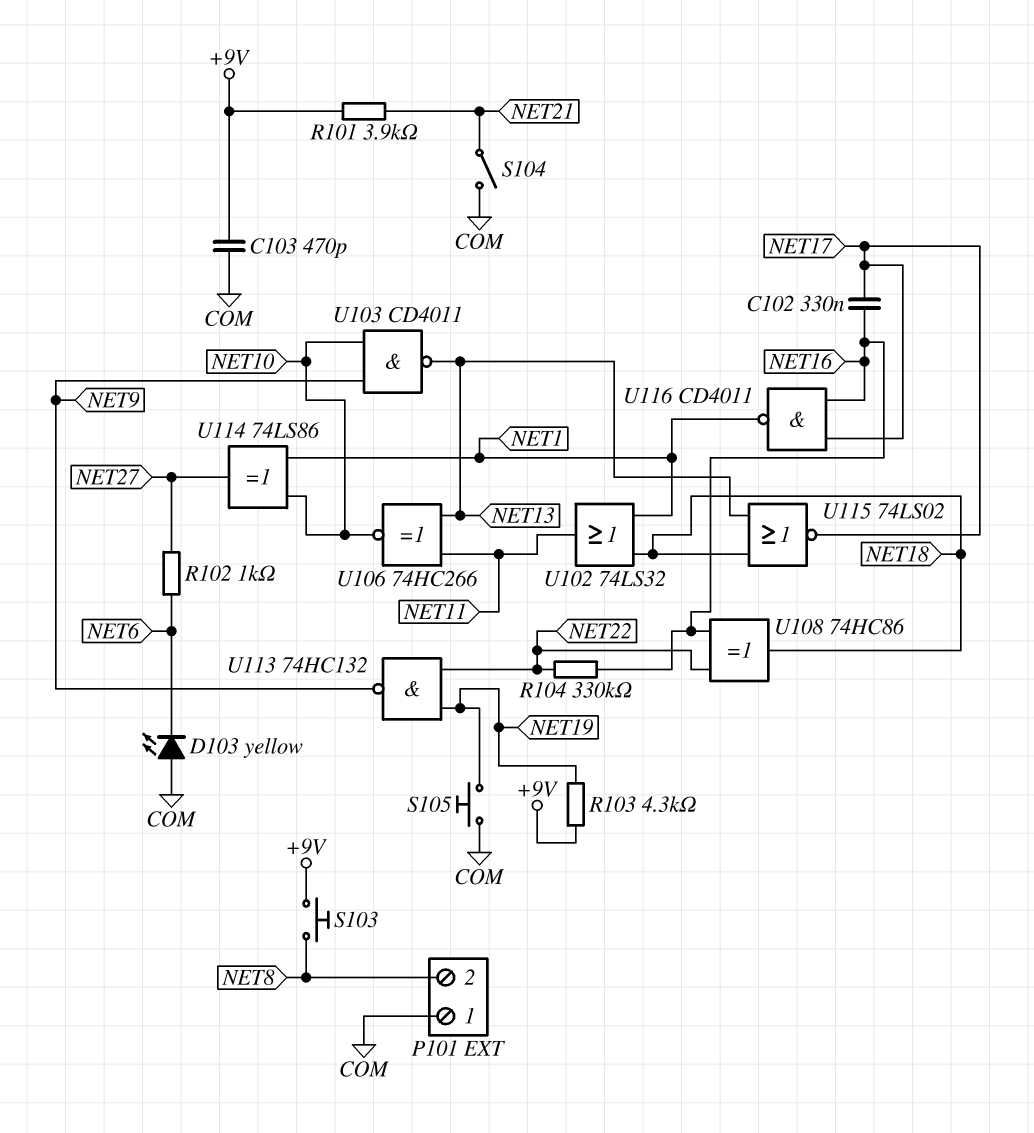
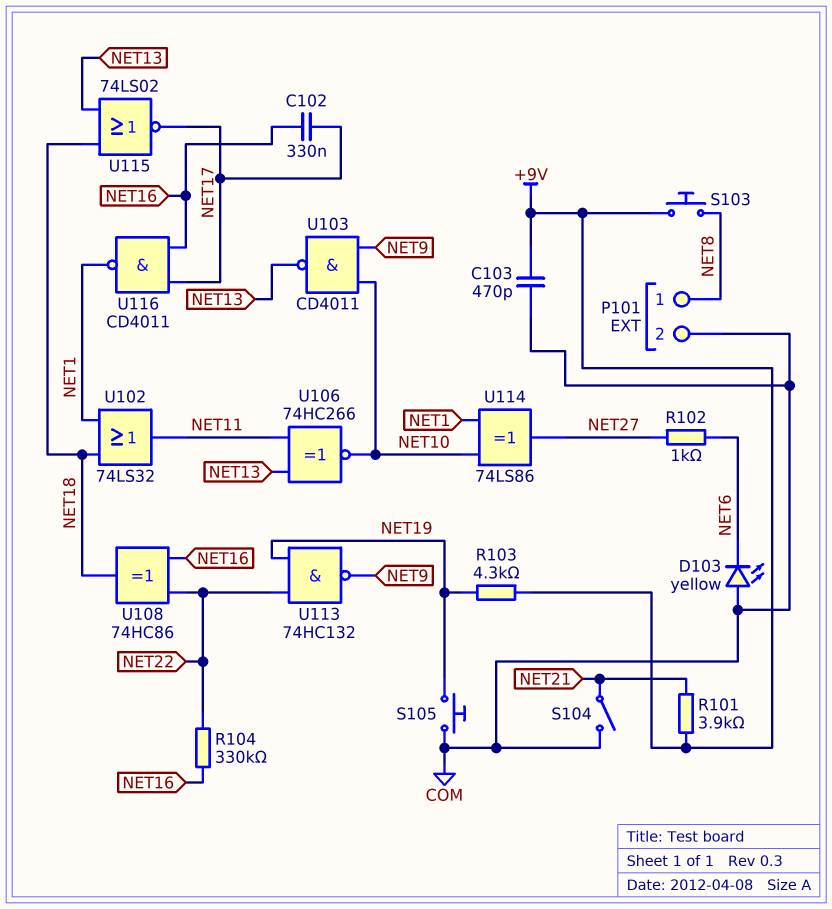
P101 pin 1: COM -> NET8
P101 pin 2: NET8 -> COM

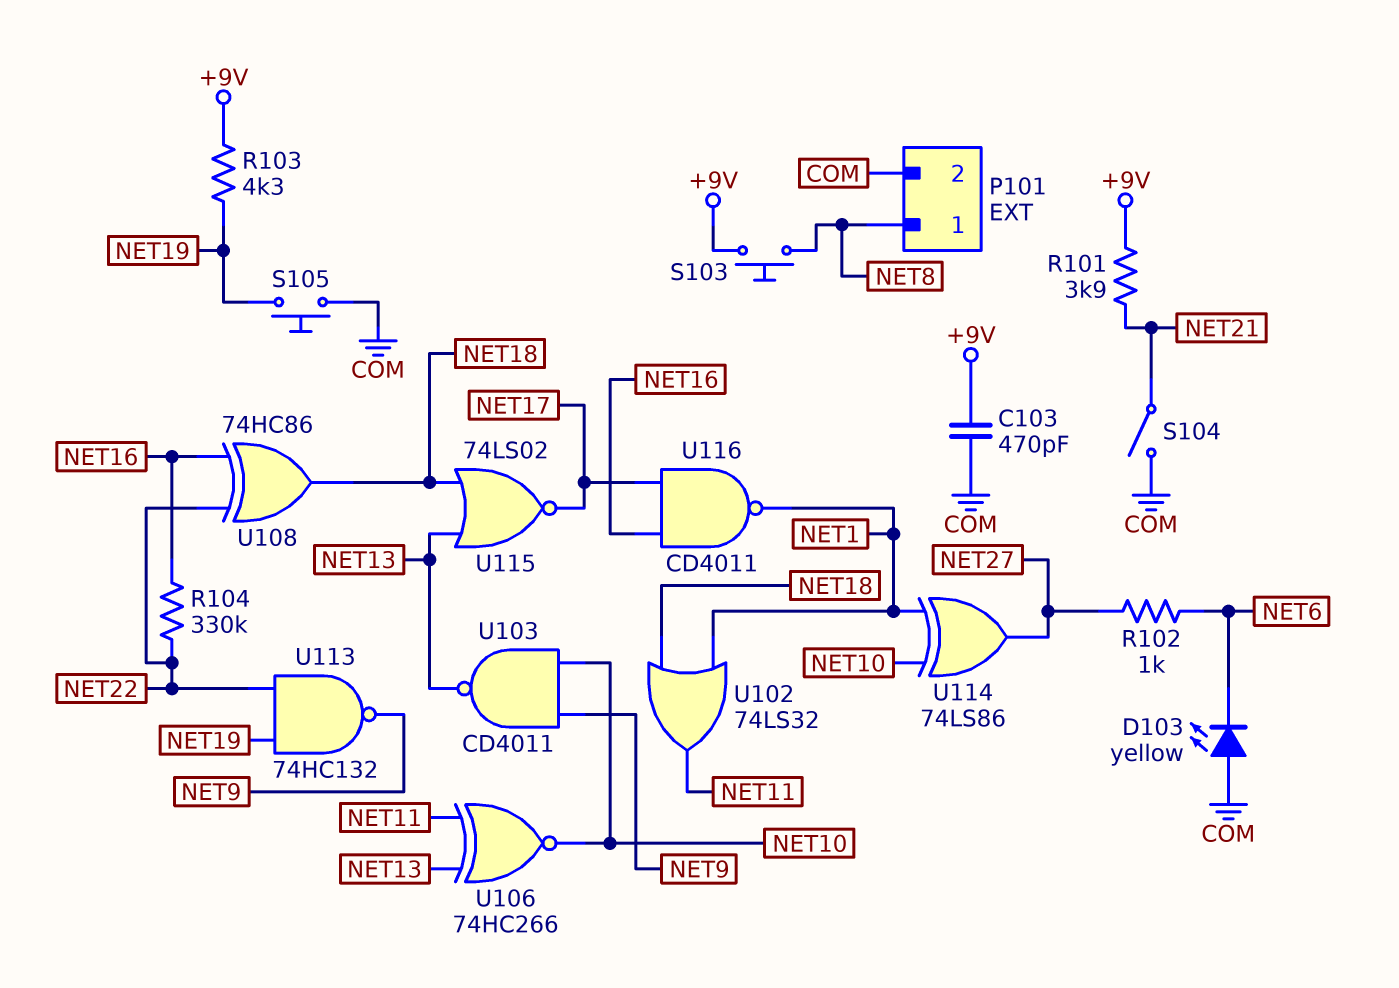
C102: 330nF (NET16, NET17) -> none

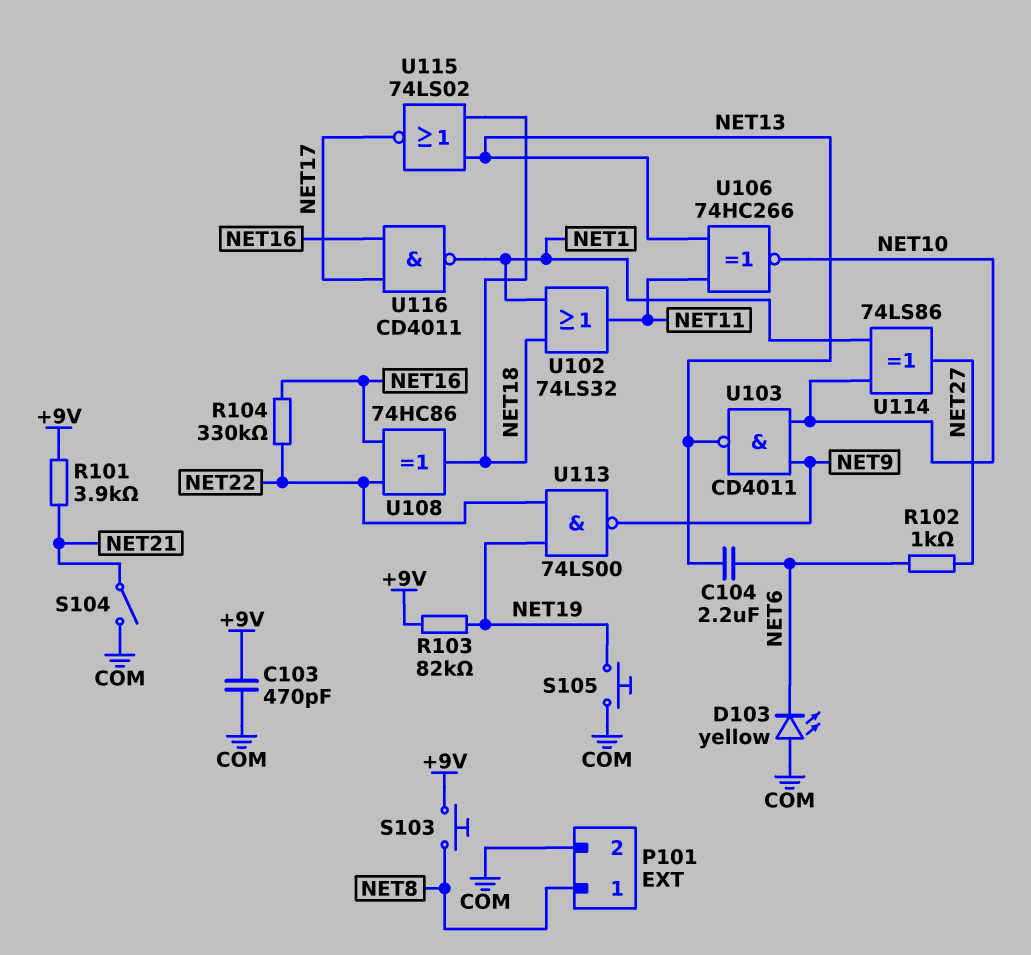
C104: none -> 2.2uF (NET6, NET13)
R103: 4.3k (+9V, NET19) -> 82k (+9V, NET19)
U113: NAND 74HC132 (in NET19, in NET22, out NET9) -> NAND 74LS00 (in NET19, in NET22, out NET9)

